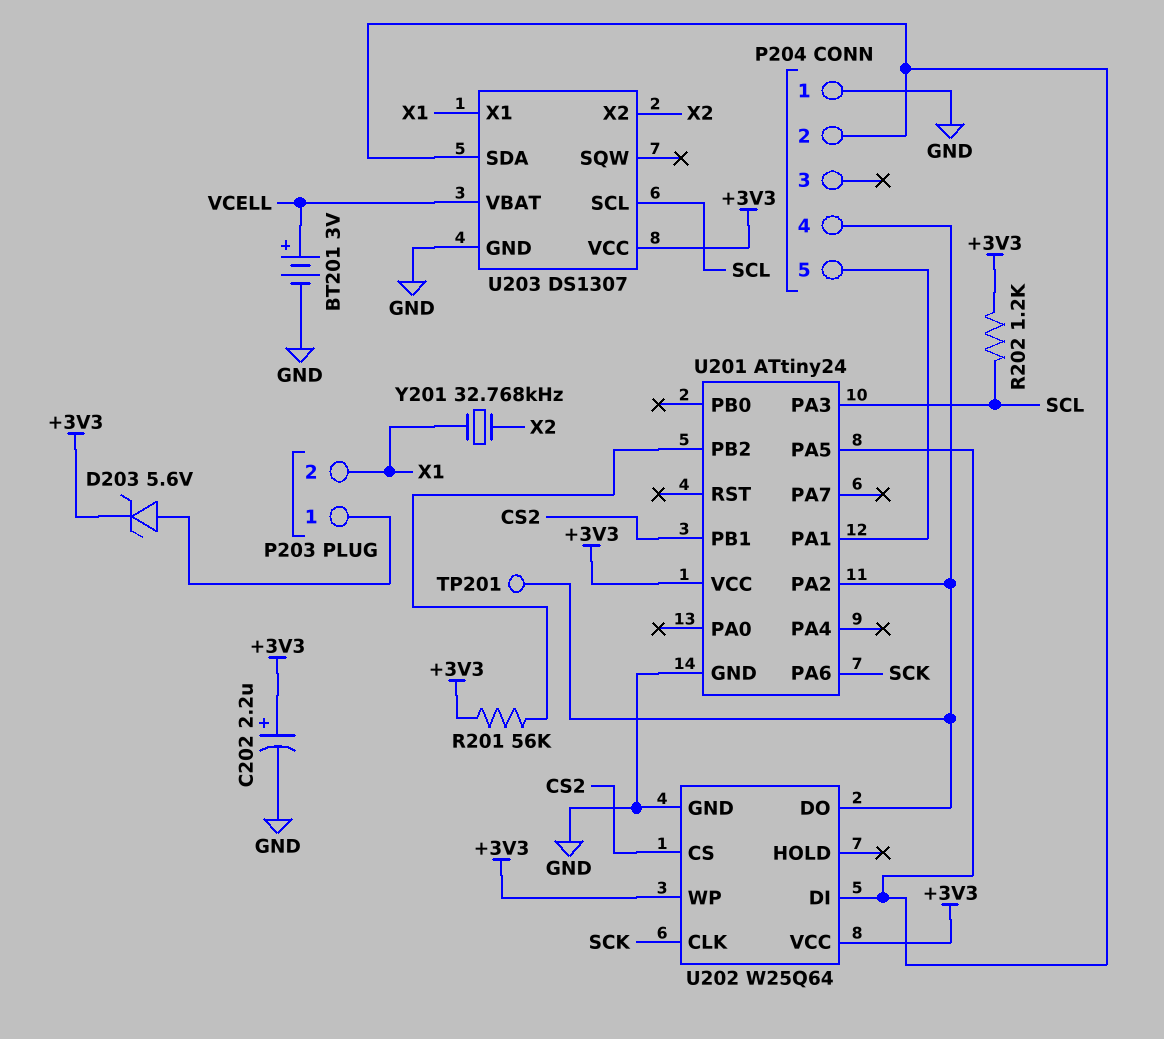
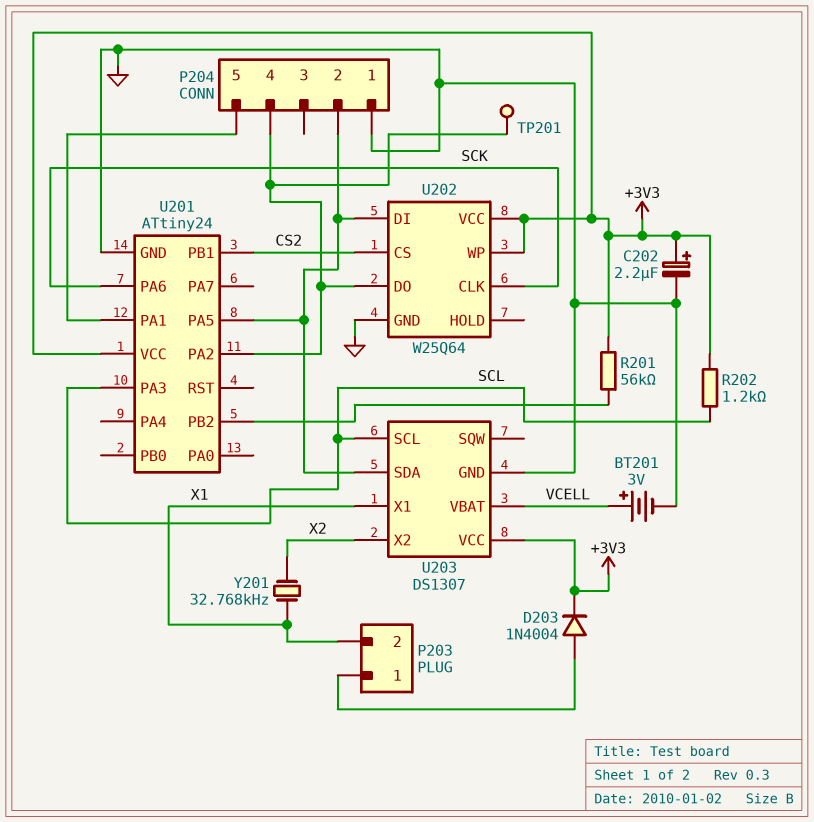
D203: zener 5.6V (A P203/1, K +3V3) -> diode 1N4004 (A P203/1, K +3V3)

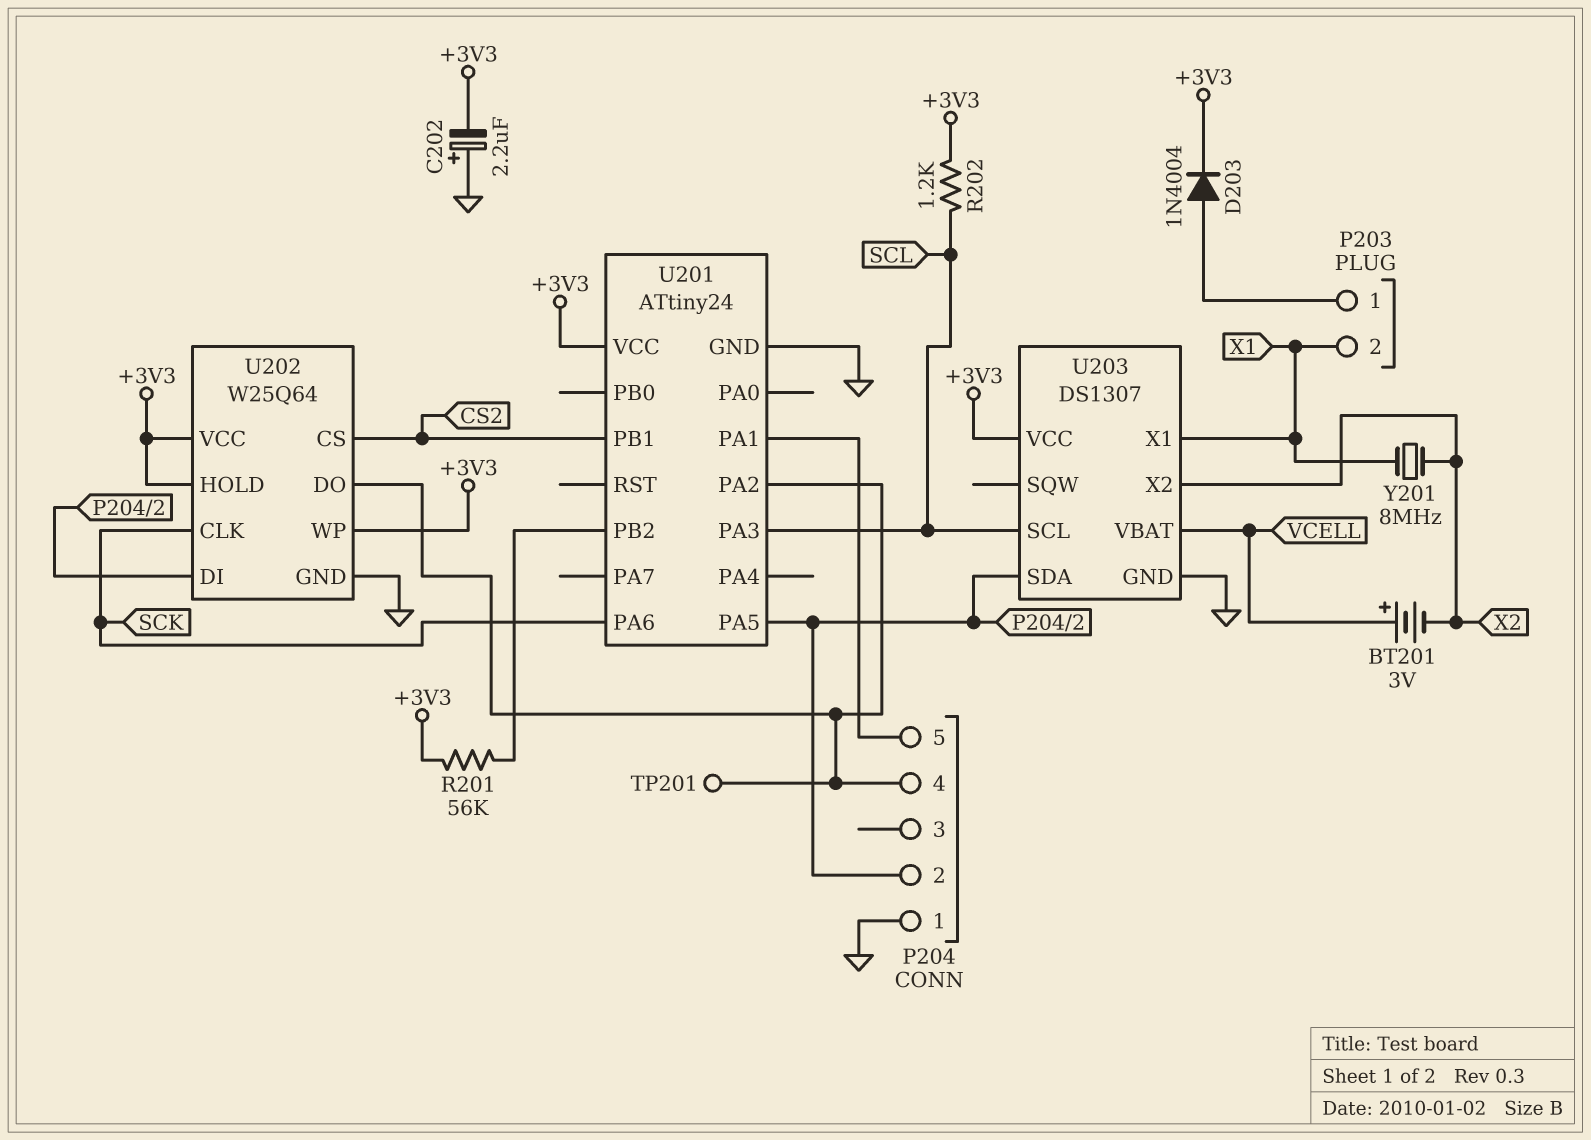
BT201: 3V (plus VCELL, minus GND) -> 3V (plus VCELL, minus X2)
C202: 2.2uF (plus +3V3, minus GND) -> 2.2uF (plus GND, minus +3V3)
U202 pin HOLD: none -> +3V3
Y201: 32.768kHz (X1, X2) -> 8MHz (X1, X2)

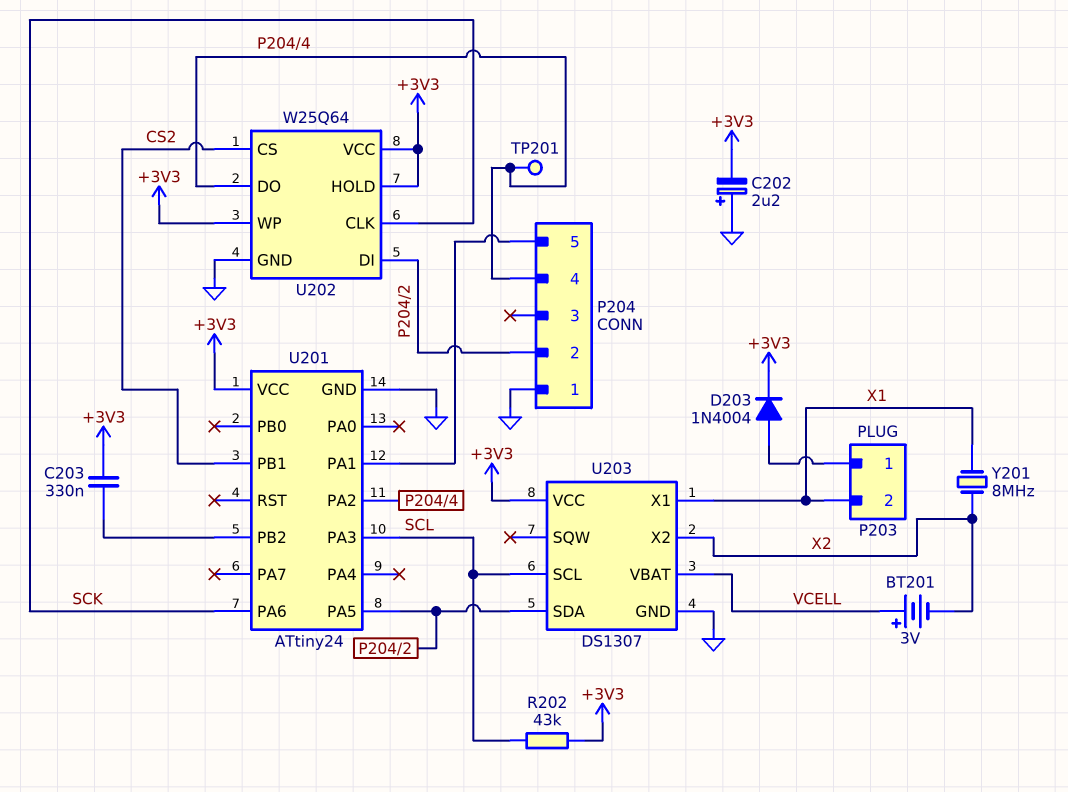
C203: none -> 330nF (+3V3, U201/PB2)
R201: 56k (+3V3, U201/PB2) -> none
R202: 1.2k (+3V3, SCL) -> 43k (+3V3, SCL)

